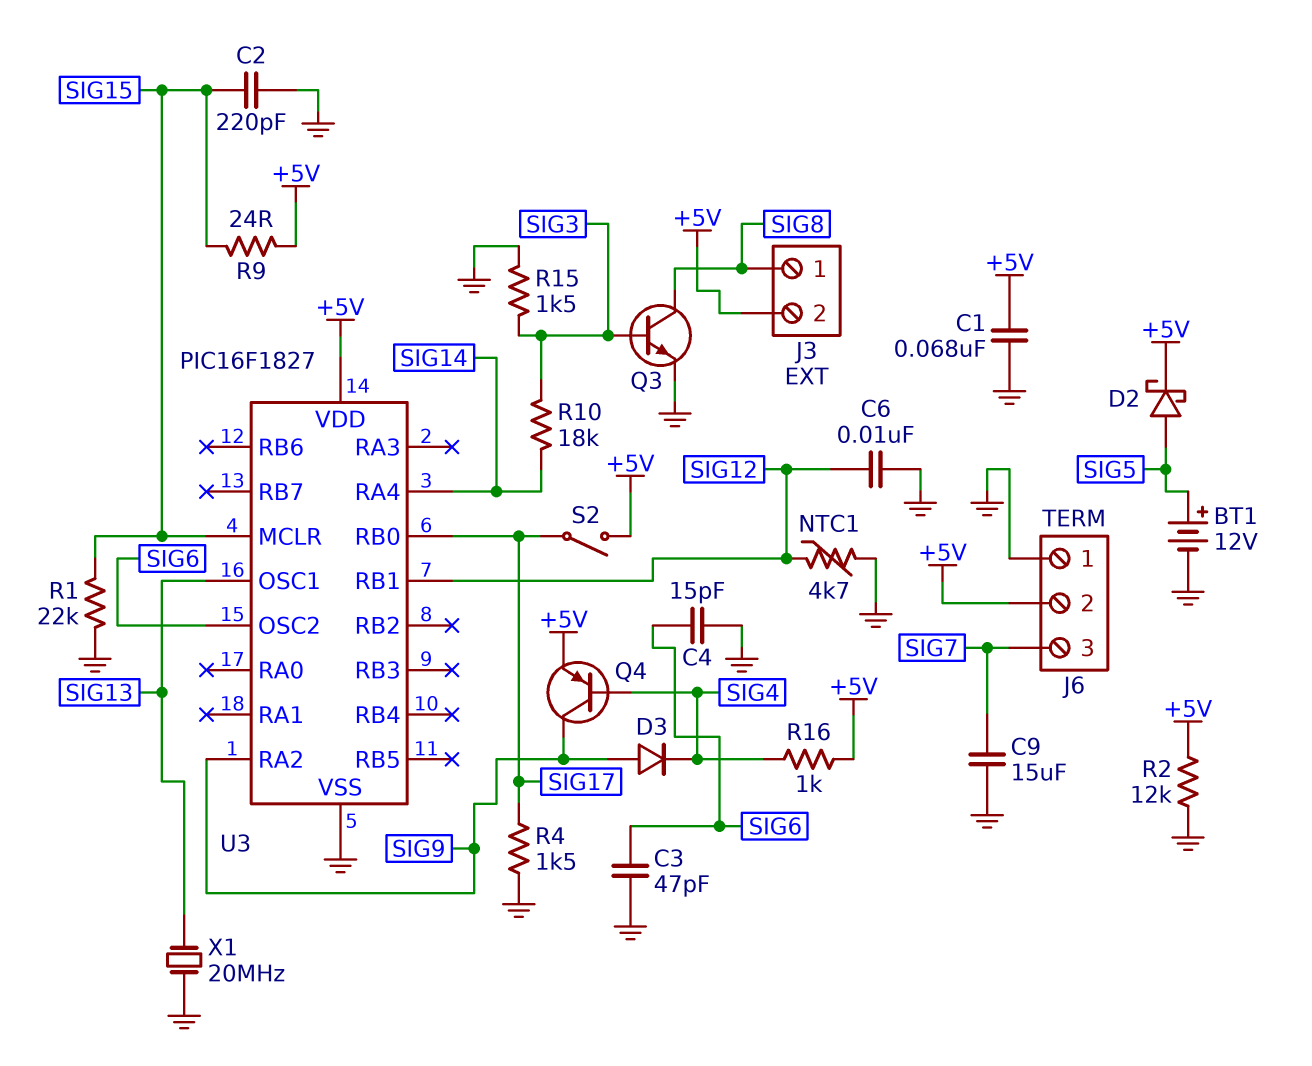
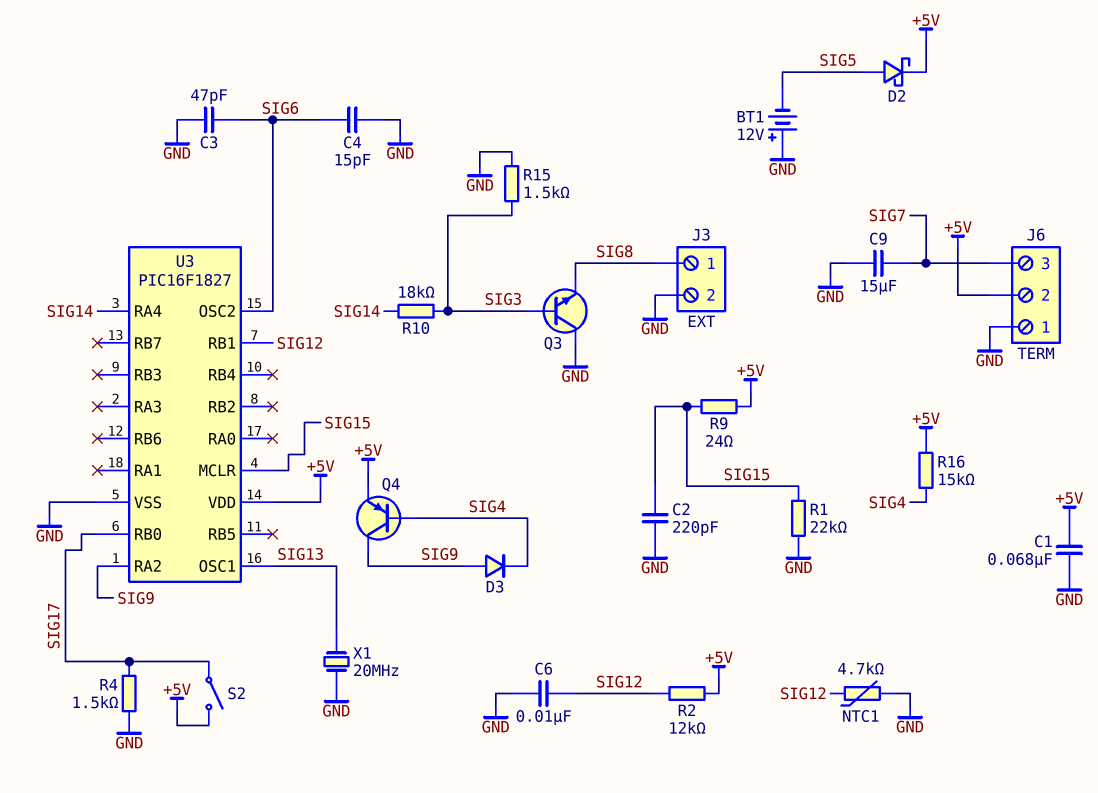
BT1: 12V (plus SIG5, minus GND) -> 12V (plus GND, minus SIG5)
J3 pin 2: +5V -> GND
Q3: NPN (B SIG3, C SIG8, E GND) -> NPN (B SIG3, C GND, E SIG8)
R2: 12k (+5V, GND) -> 12k (+5V, SIG12)
R16: 1k (+5V, SIG4) -> 15k (+5V, SIG4)

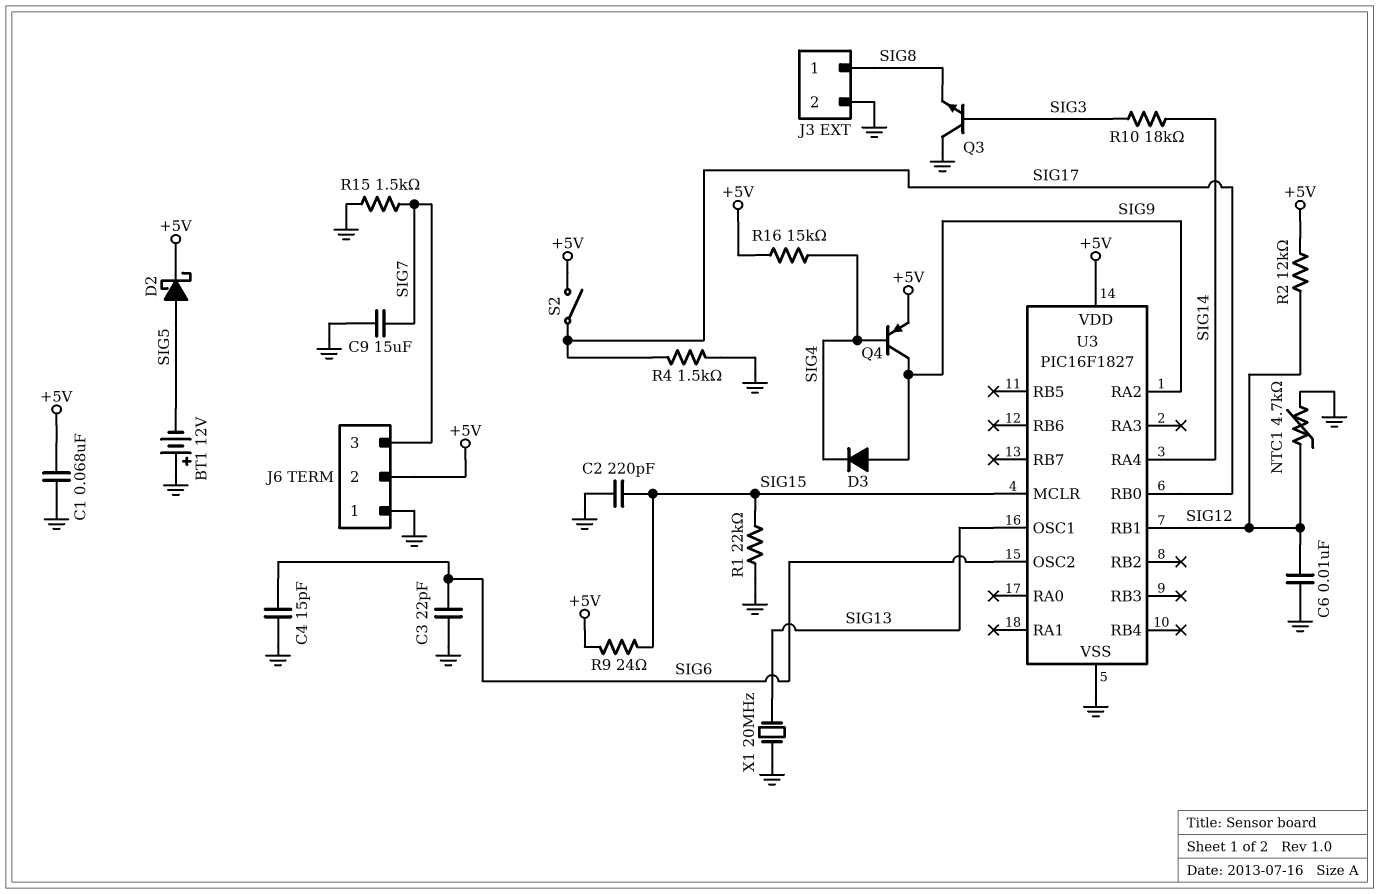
C3: 47pF (GND, SIG6) -> 22pF (GND, SIG6)
R15: 1.5k (GND, SIG3) -> 1.5k (GND, SIG7)

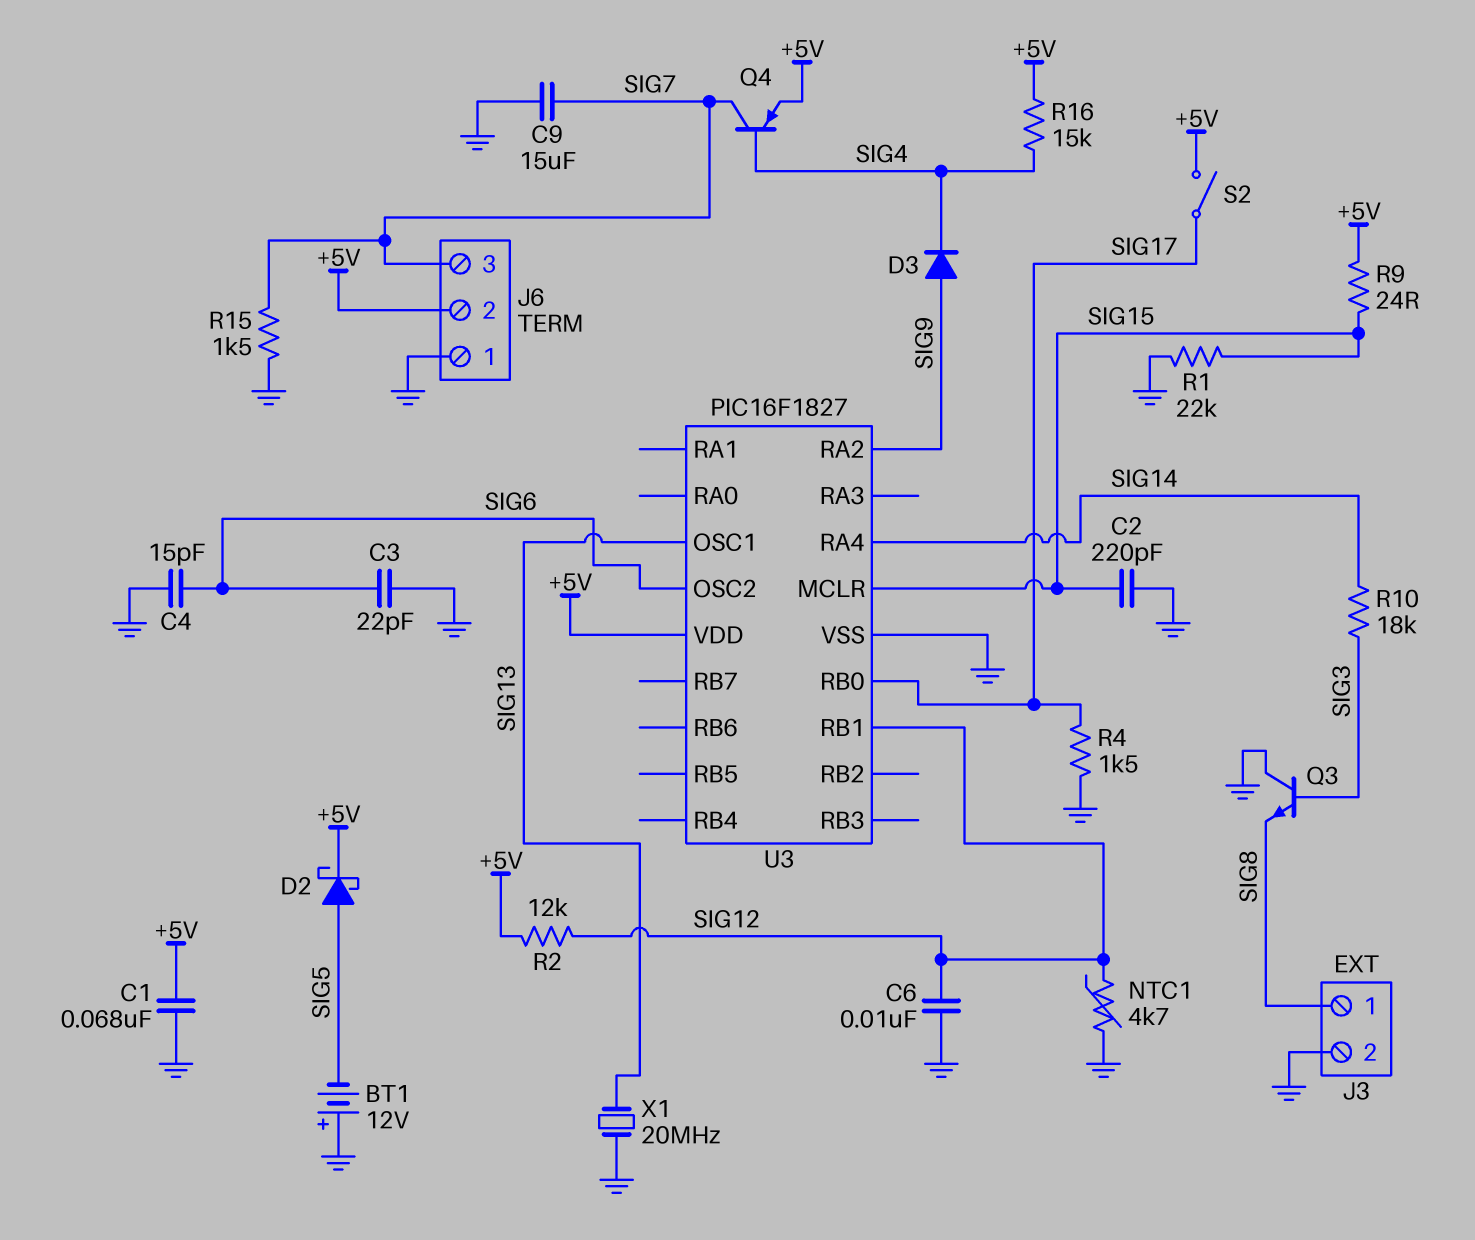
Q4: PNP (B SIG4, C SIG9, E +5V) -> PNP (B SIG4, C SIG7, E +5V)

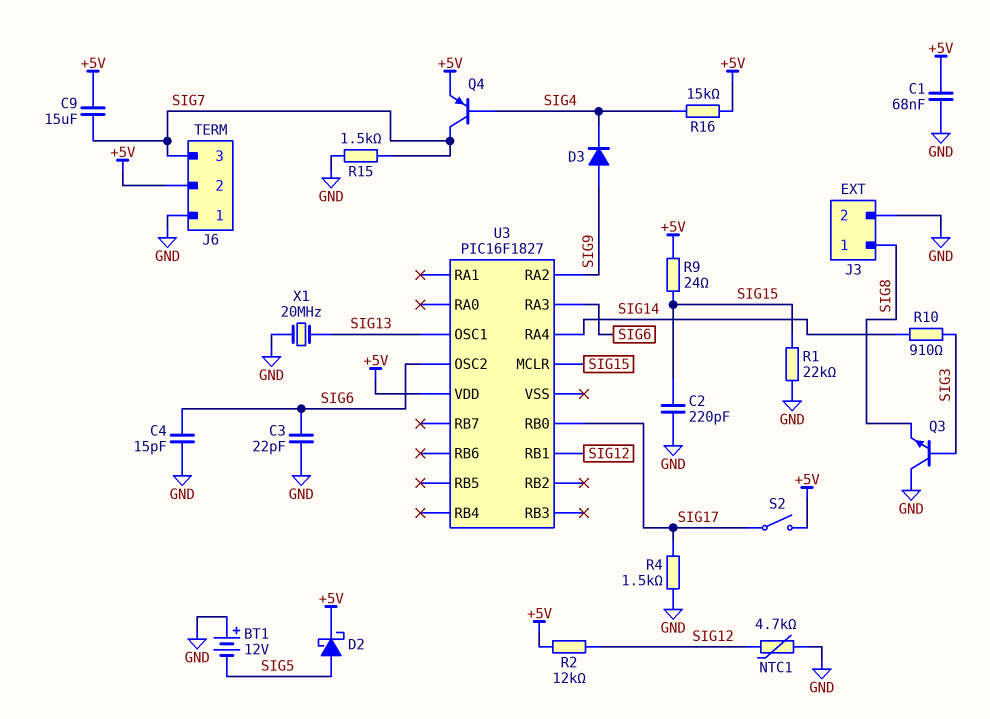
C6: 10nF (GND, SIG12) -> none
C9: 15uF (GND, SIG7) -> 15uF (+5V, SIG7)
R10: 18k (SIG3, SIG14) -> 910 (SIG3, SIG14)
U3 pin RA3: none -> SIG6
U3 pin VSS: GND -> none

